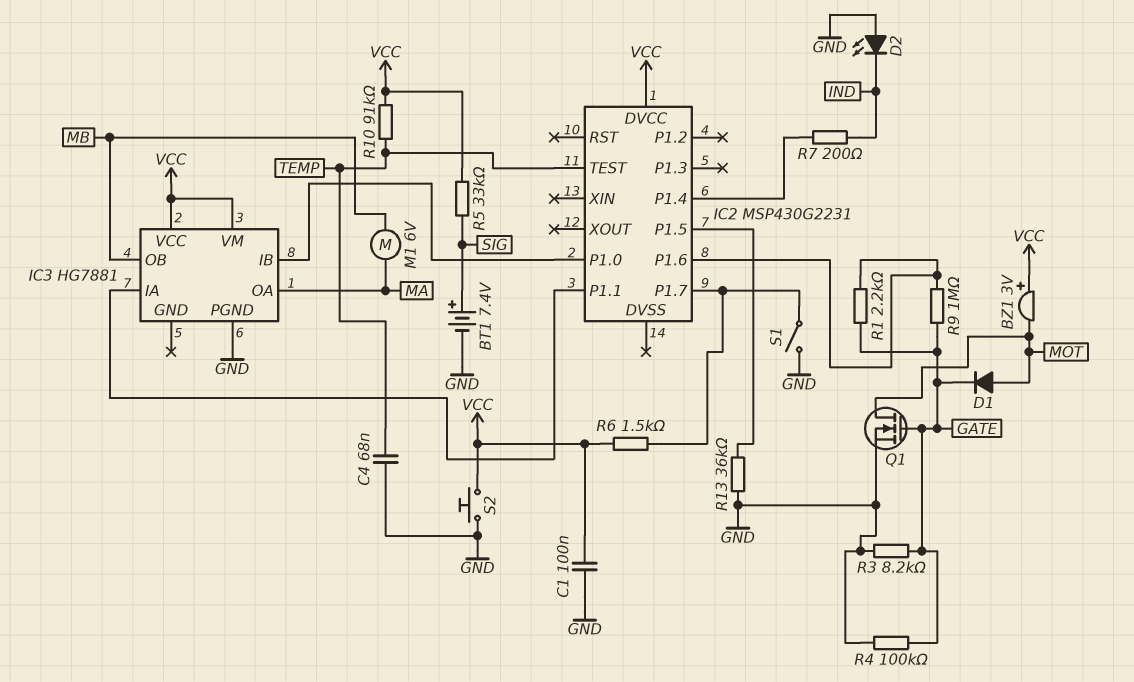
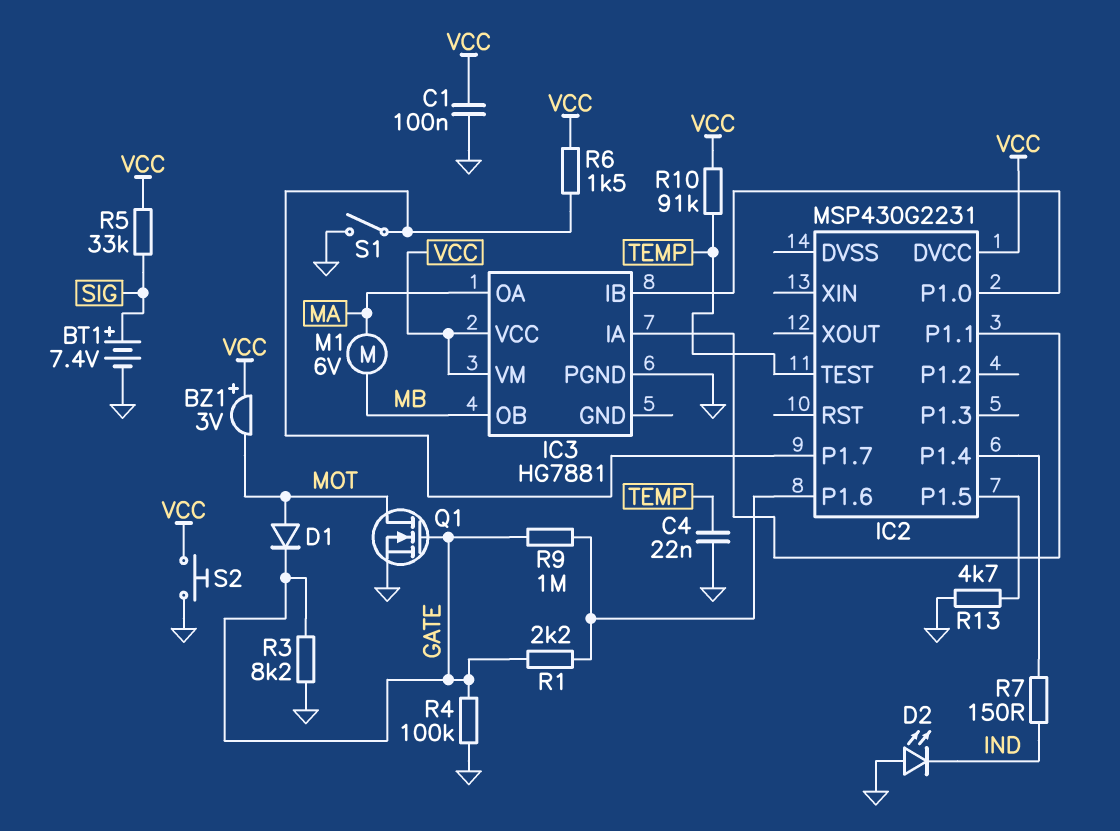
C4: 68nF (GND, TEMP) -> 22nF (GND, TEMP)
R7: 200 (IC2/P1.4, IND) -> 150 (IC2/P1.4, IND)
R13: 36k (GND, IC2/P1.5) -> 4.7k (GND, IC2/P1.5)

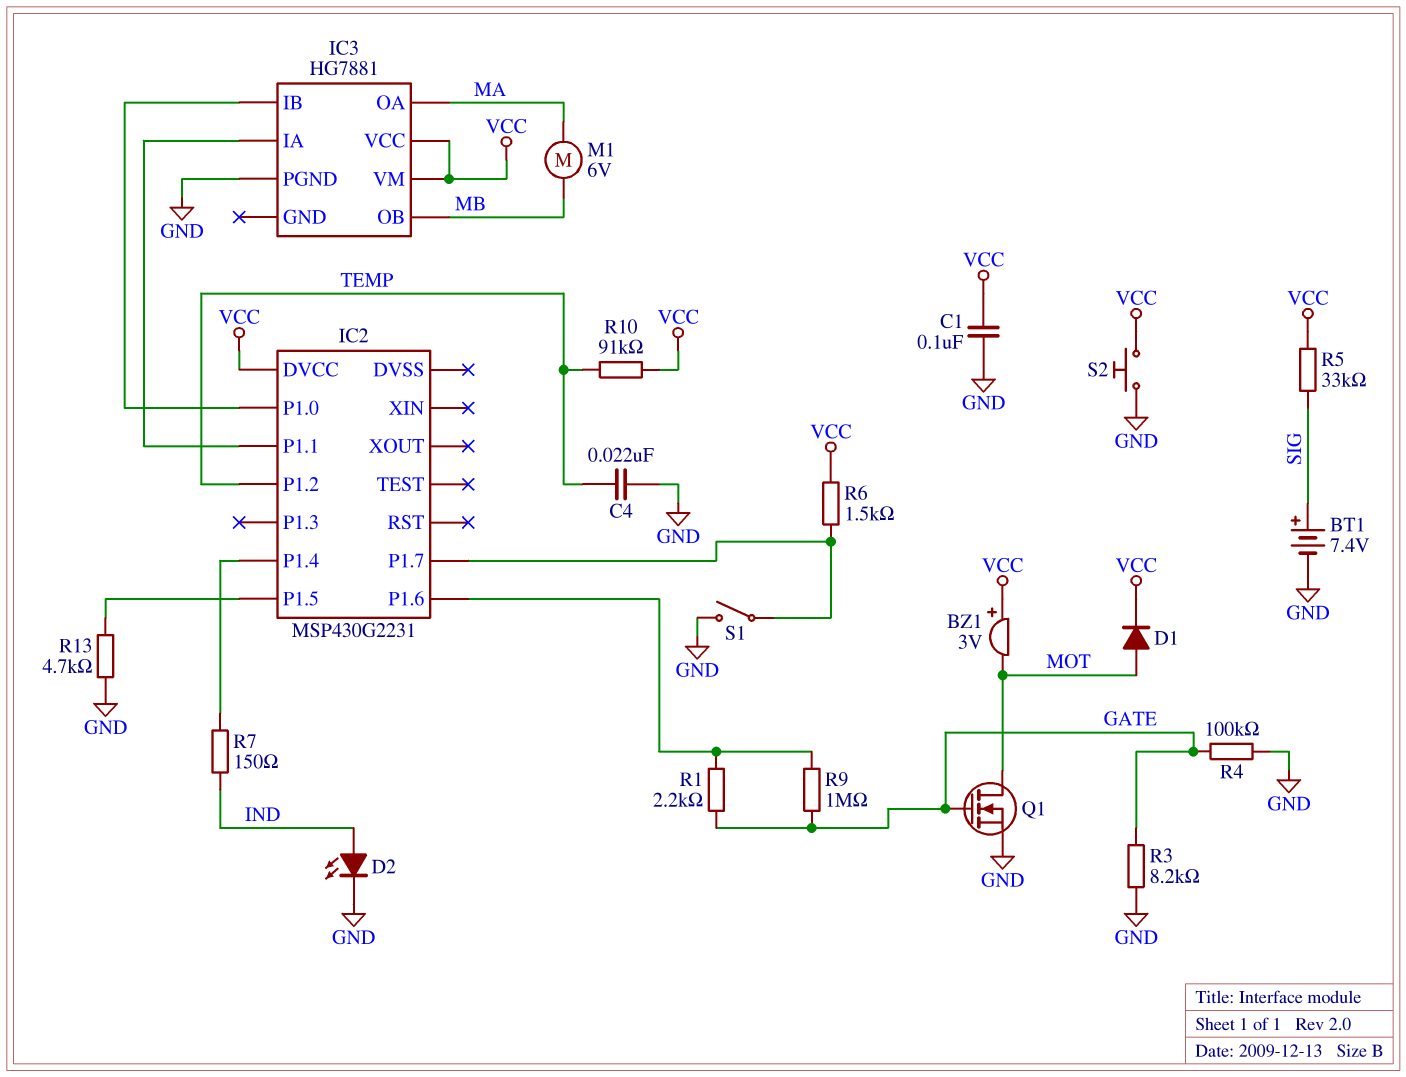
D1: diode (A MOT, K GATE) -> diode (A MOT, K VCC)
D2: LED (A GND, K IND) -> LED (A IND, K GND)
IC2 pin P1.2: none -> TEMP
IC2 pin TEST: TEMP -> none

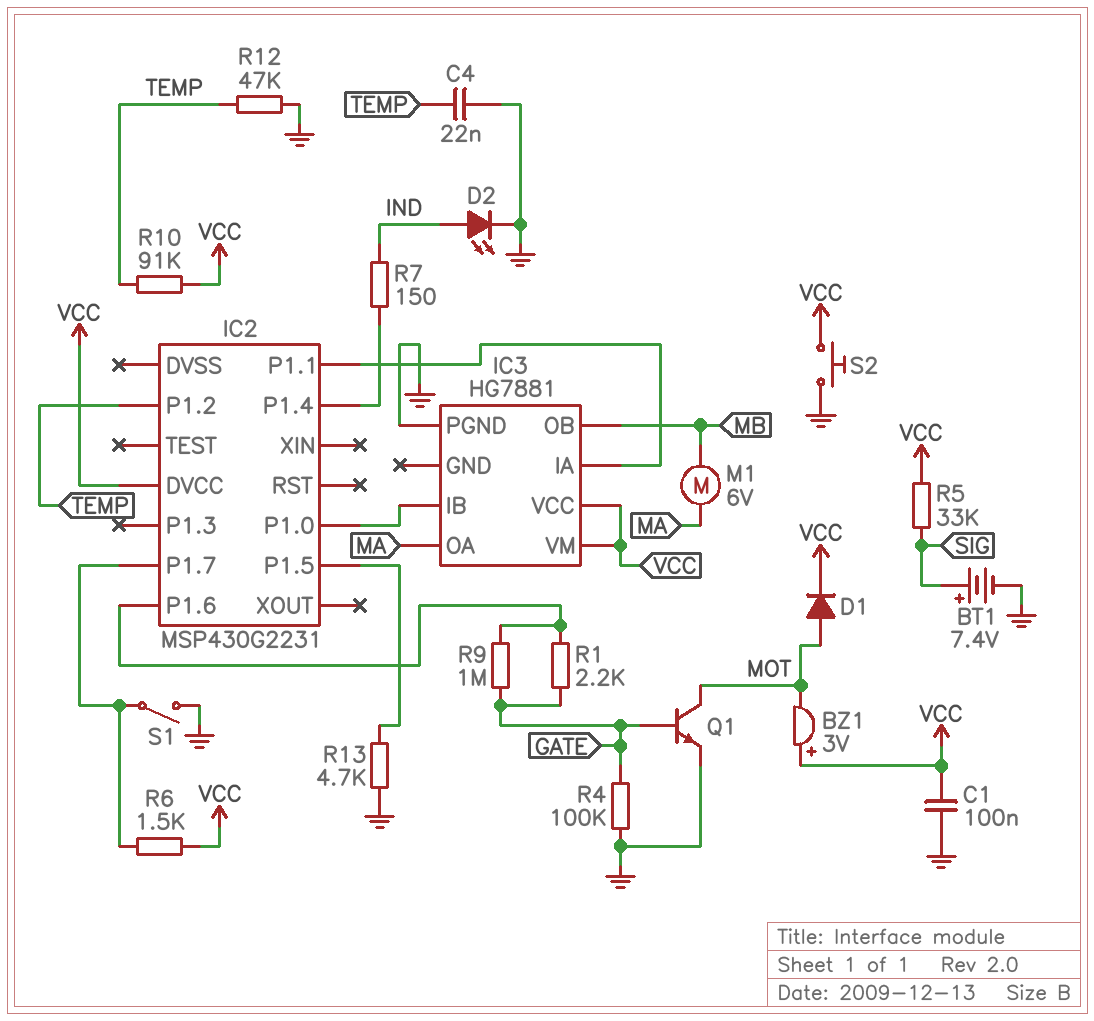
Q1: NMOS (G GATE, D MOT, S GND) -> NPN (B GATE, C MOT, E GND)
R3: 8.2k (GATE, GND) -> none
R12: none -> 47k (GND, TEMP)

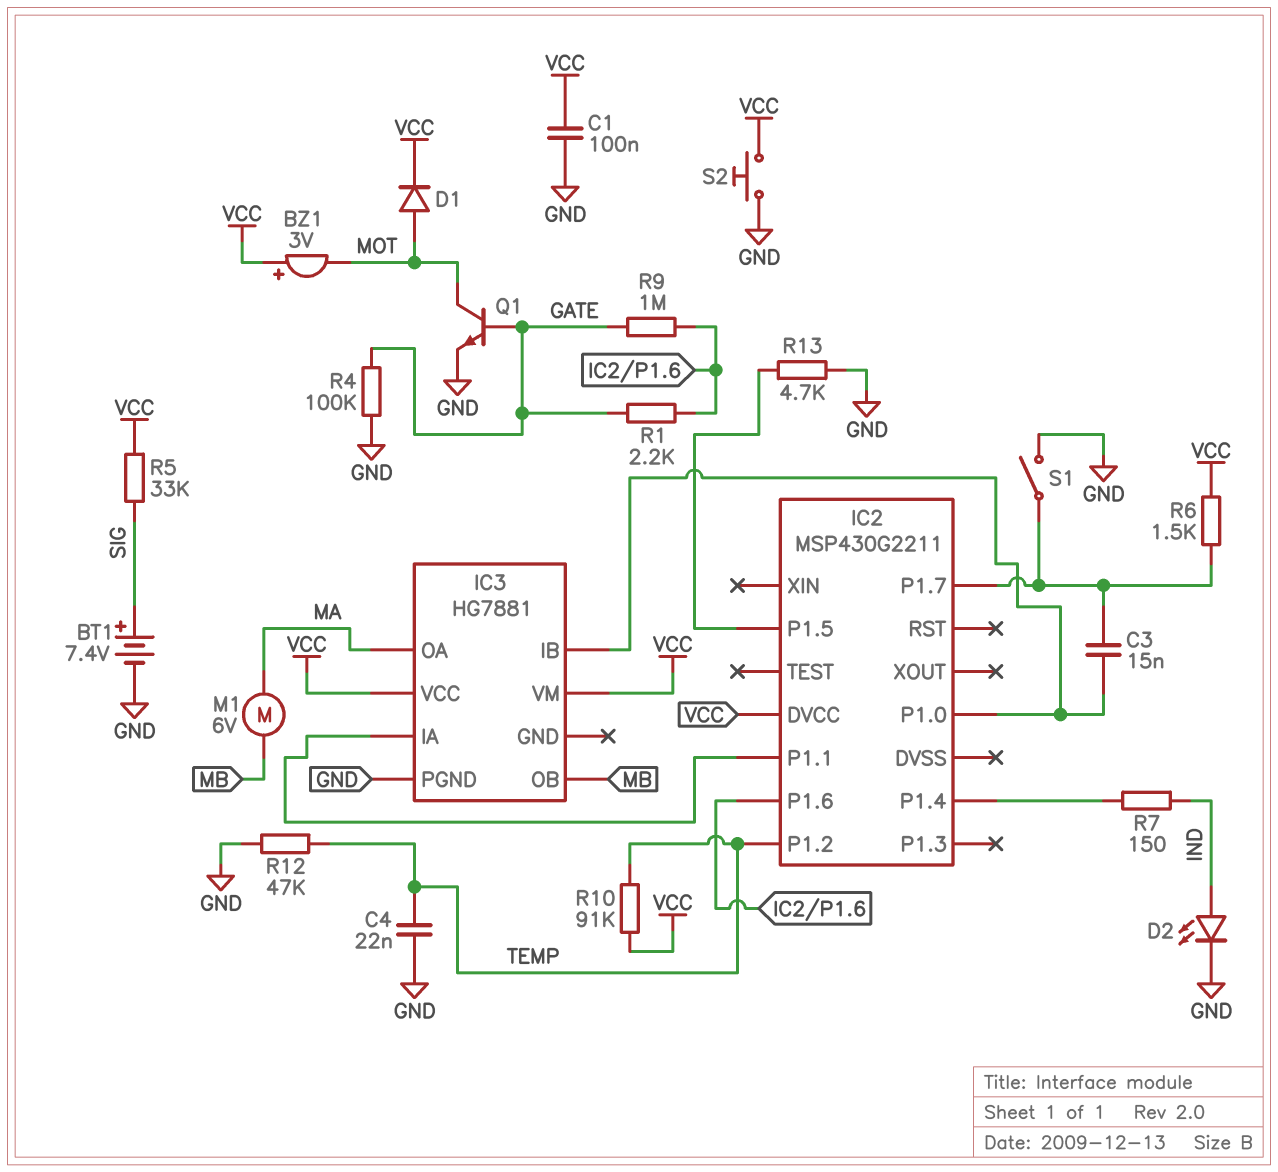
C3: none -> 15nF (IC2/P1.0, IC2/P1.7)
IC2: MSP430G2231 -> MSP430G2211

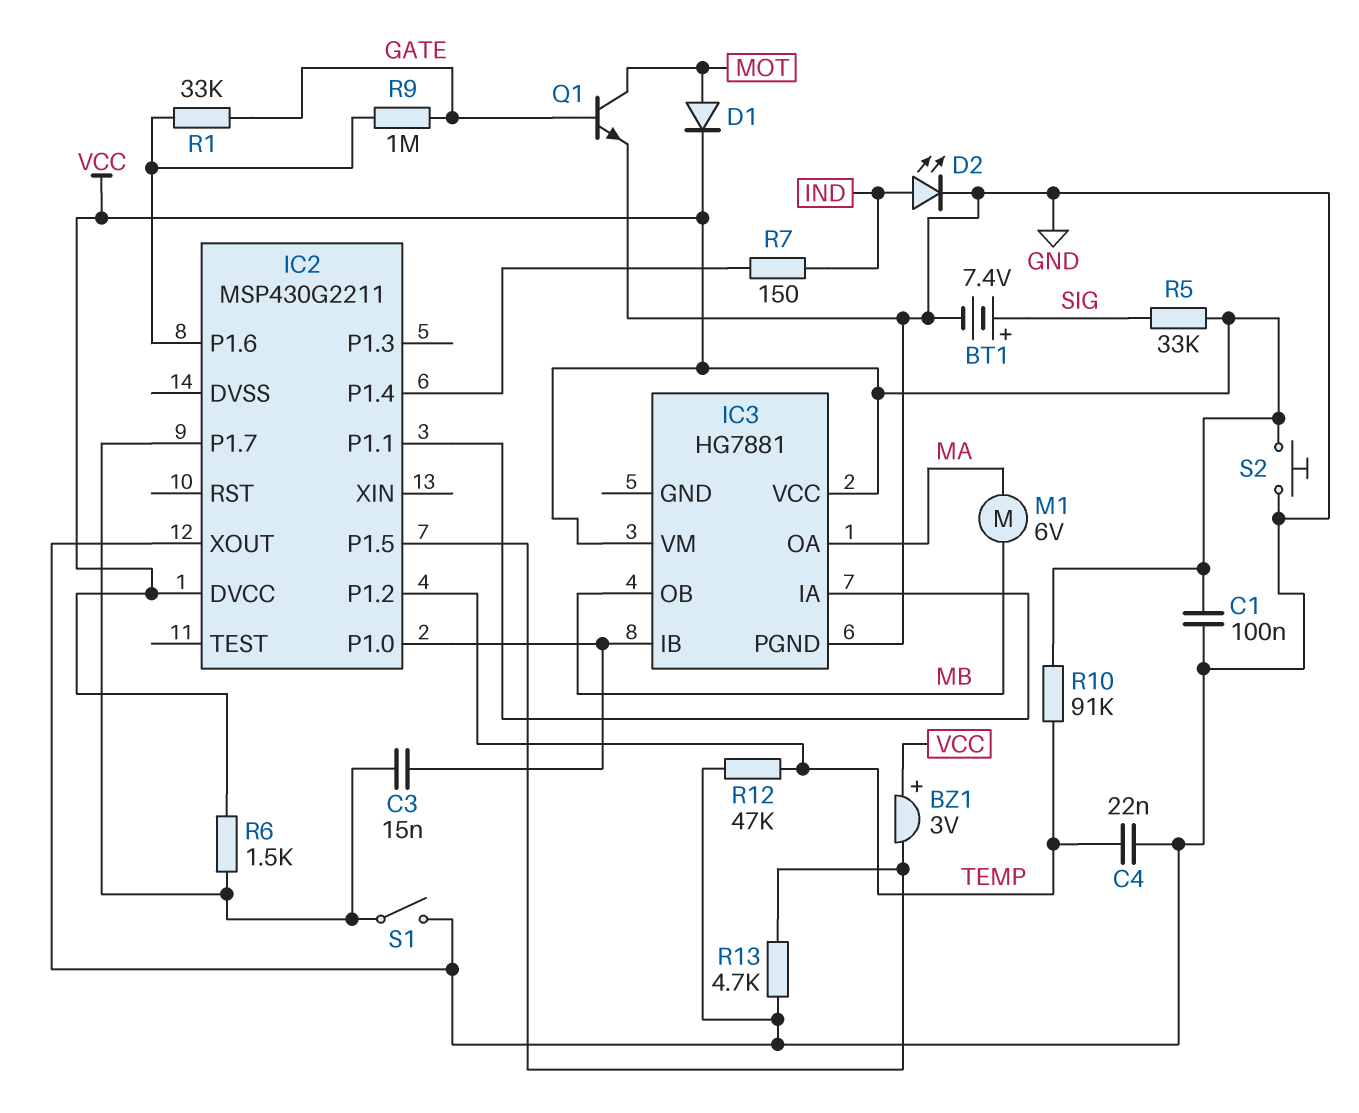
BZ1: buzzer 3V (plus VCC, minus MOT) -> buzzer 3V (plus VCC, minus IC2/P1.5)
IC2 pin XOUT: none -> GND
R1: 2.2k (GATE, IC2/P1.6) -> 33k (GATE, IC2/P1.6)
R4: 100k (GATE, GND) -> none

